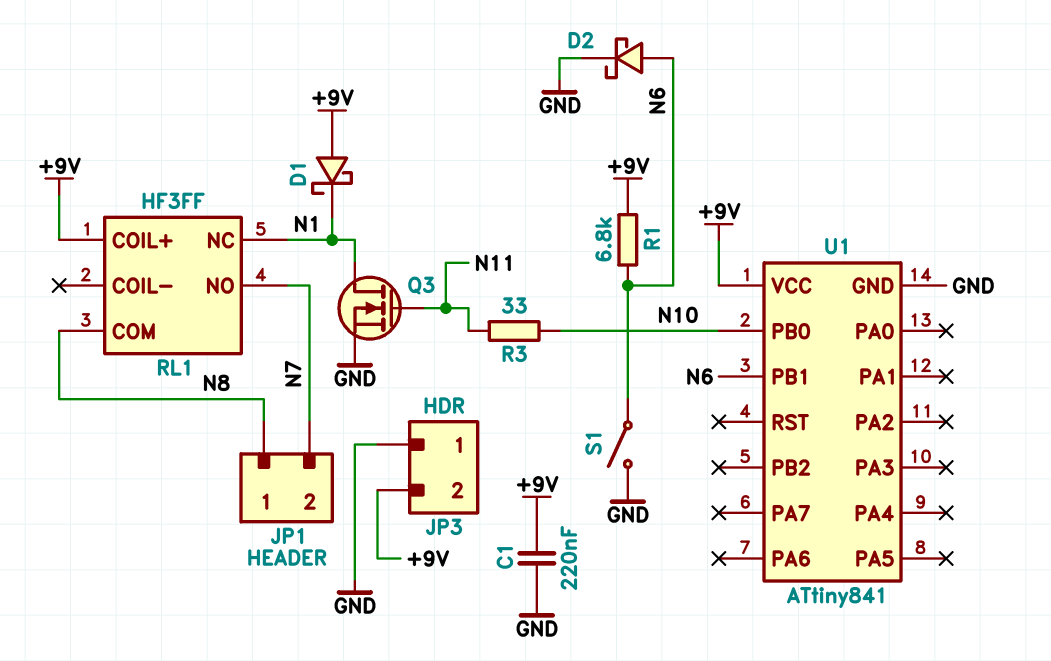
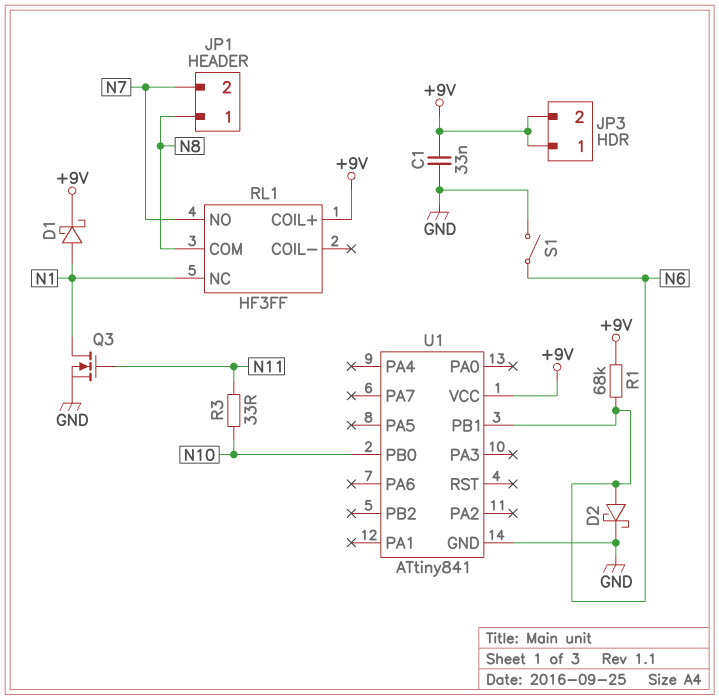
C1: 220nF (+9V, GND) -> 33nF (+9V, GND)
D1: schottky (A +9V, K N1) -> schottky (A N1, K +9V)
JP3 pin 1: GND -> +9V
R1: 6.8k (+9V, N6) -> 68k (+9V, N6)

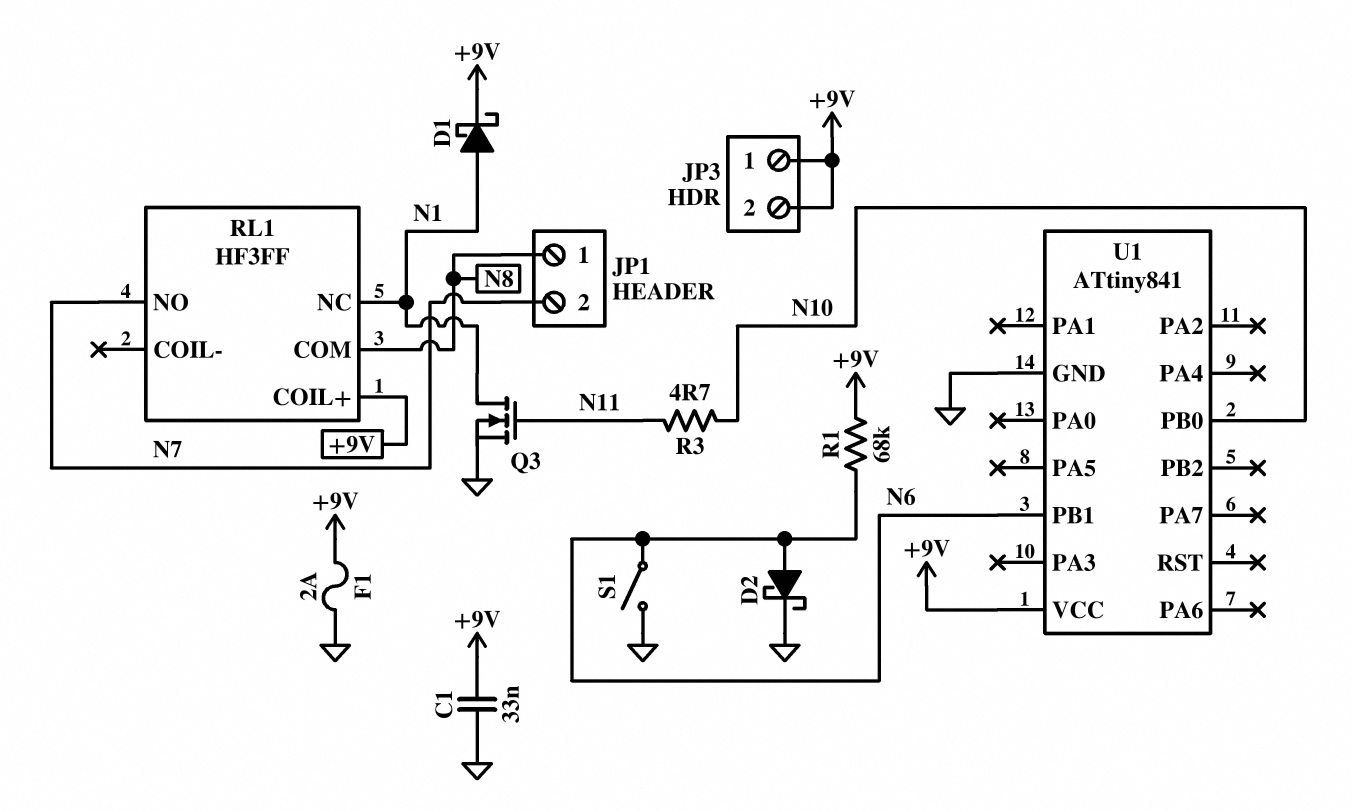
F1: none -> 2A (+9V, GND)
R3: 33 (N10, N11) -> 4.7 (N10, N11)

